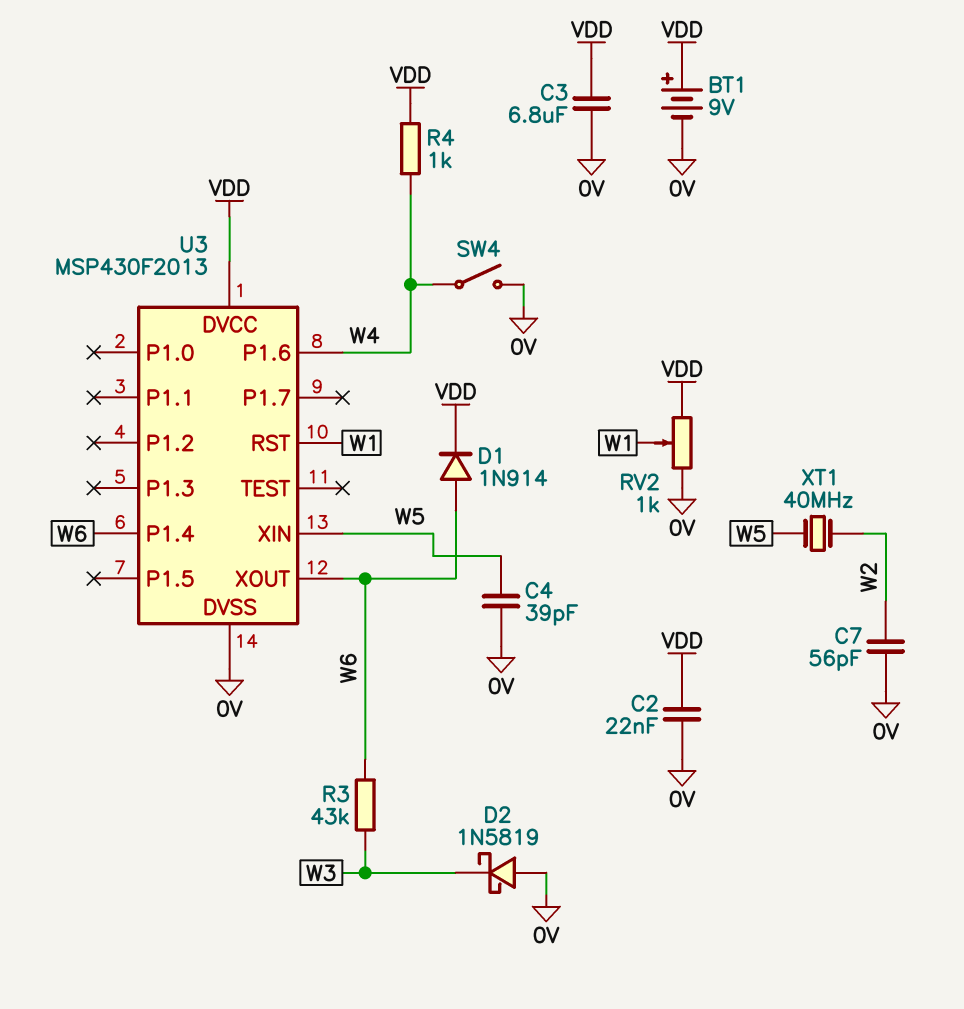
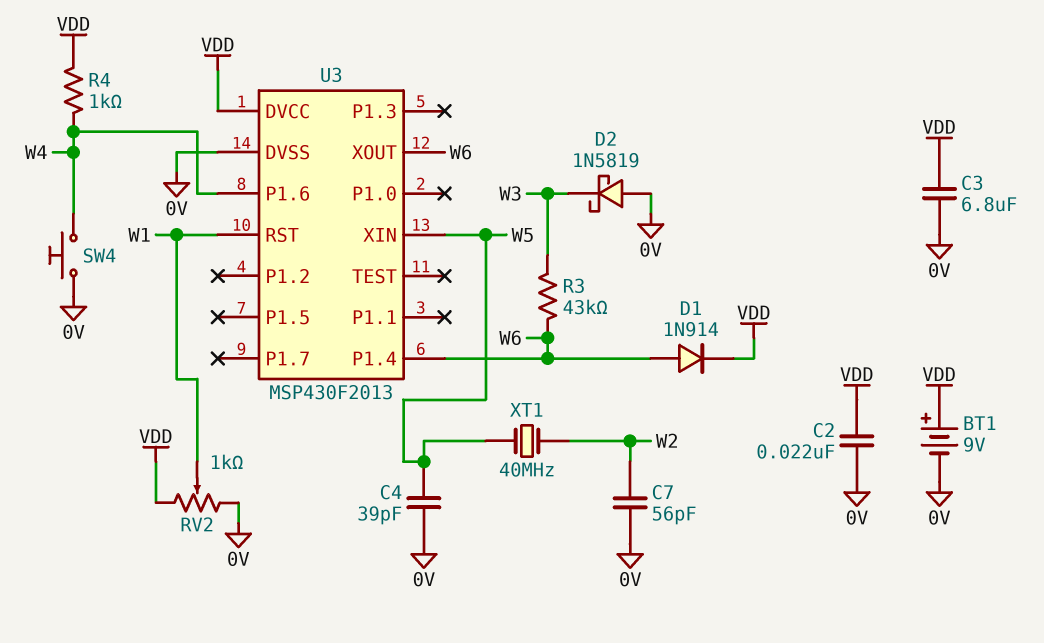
SW4: switch (0V, W4) -> button (0V, W4)

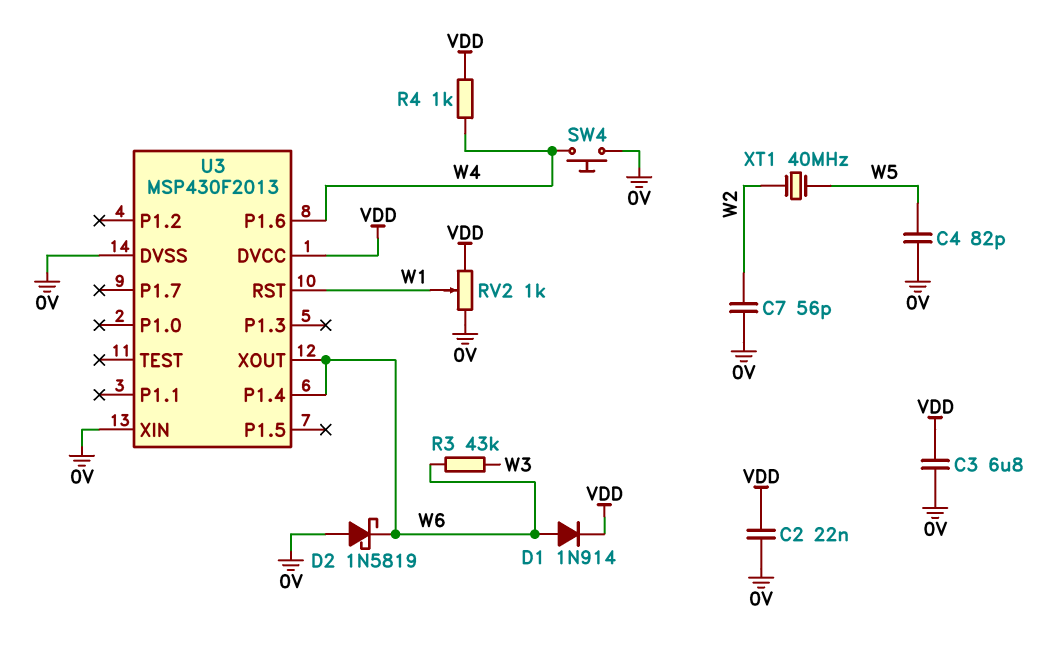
BT1: 9V (plus VDD, minus 0V) -> none
C4: 39pF (0V, W5) -> 82pF (0V, W5)
D2: schottky 1N5819 (A 0V, K W3) -> schottky 1N5819 (A 0V, K W6)
U3 pin XIN: W5 -> 0V

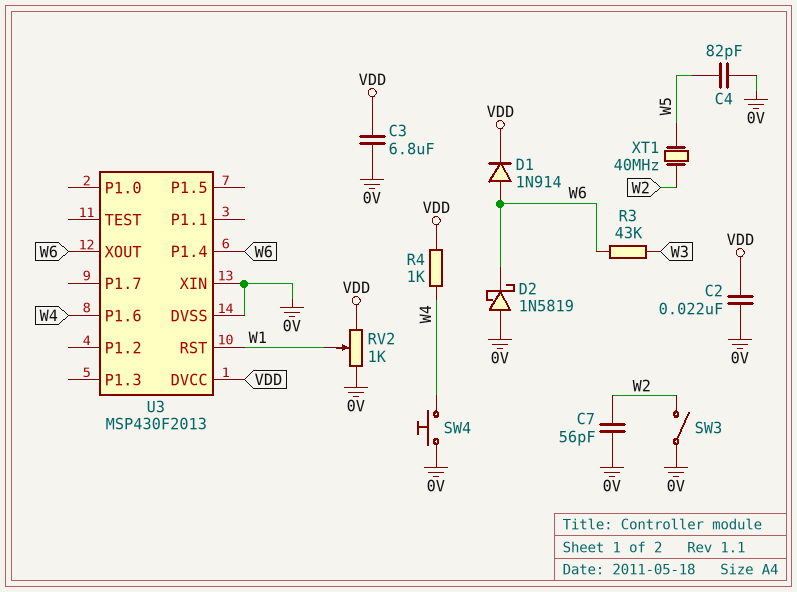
SW3: none -> switch (0V, W2)

